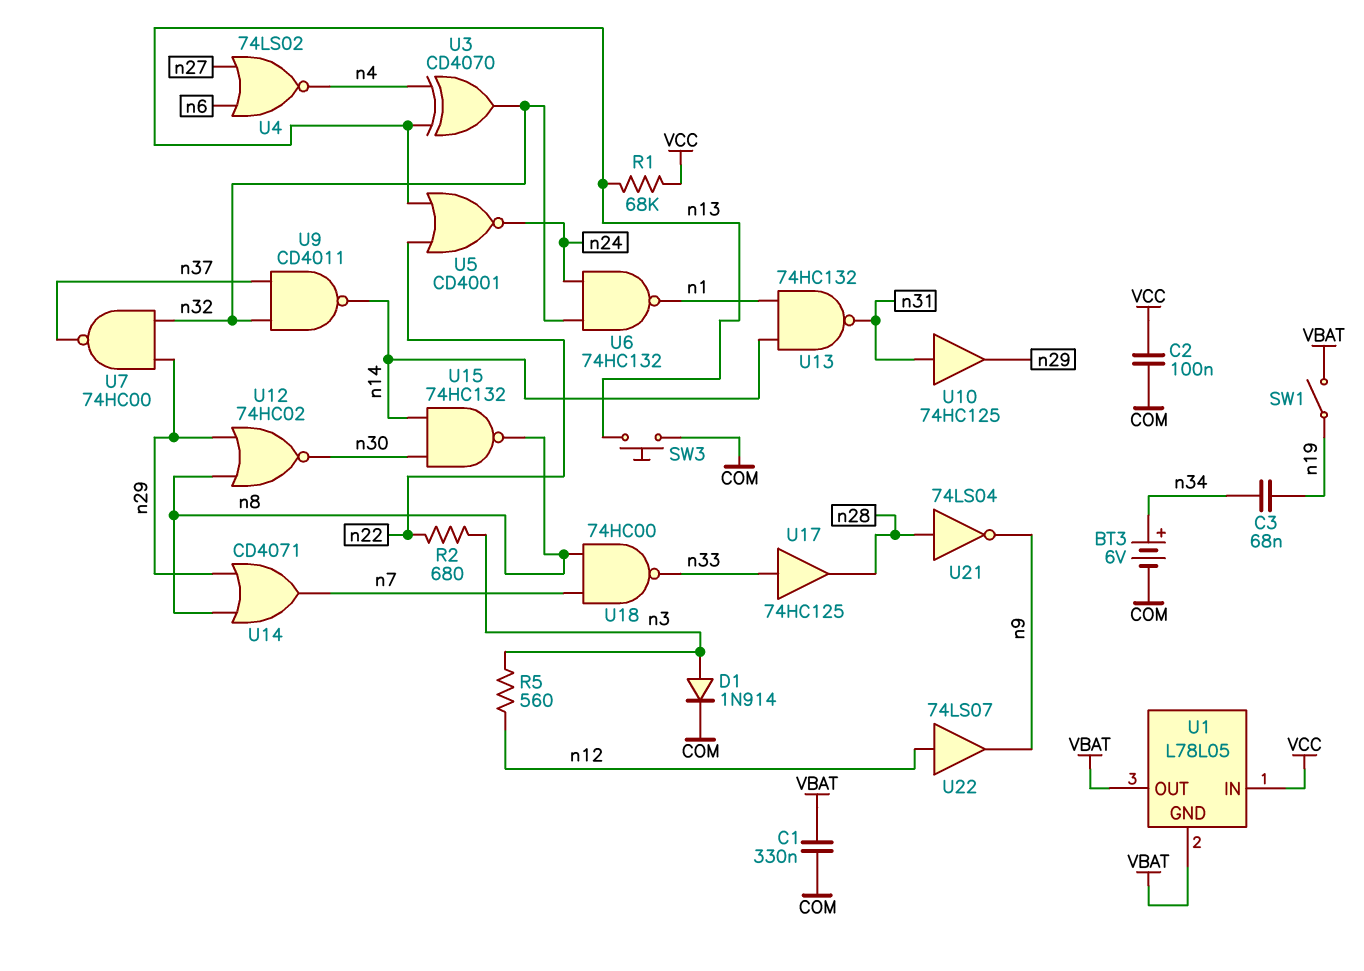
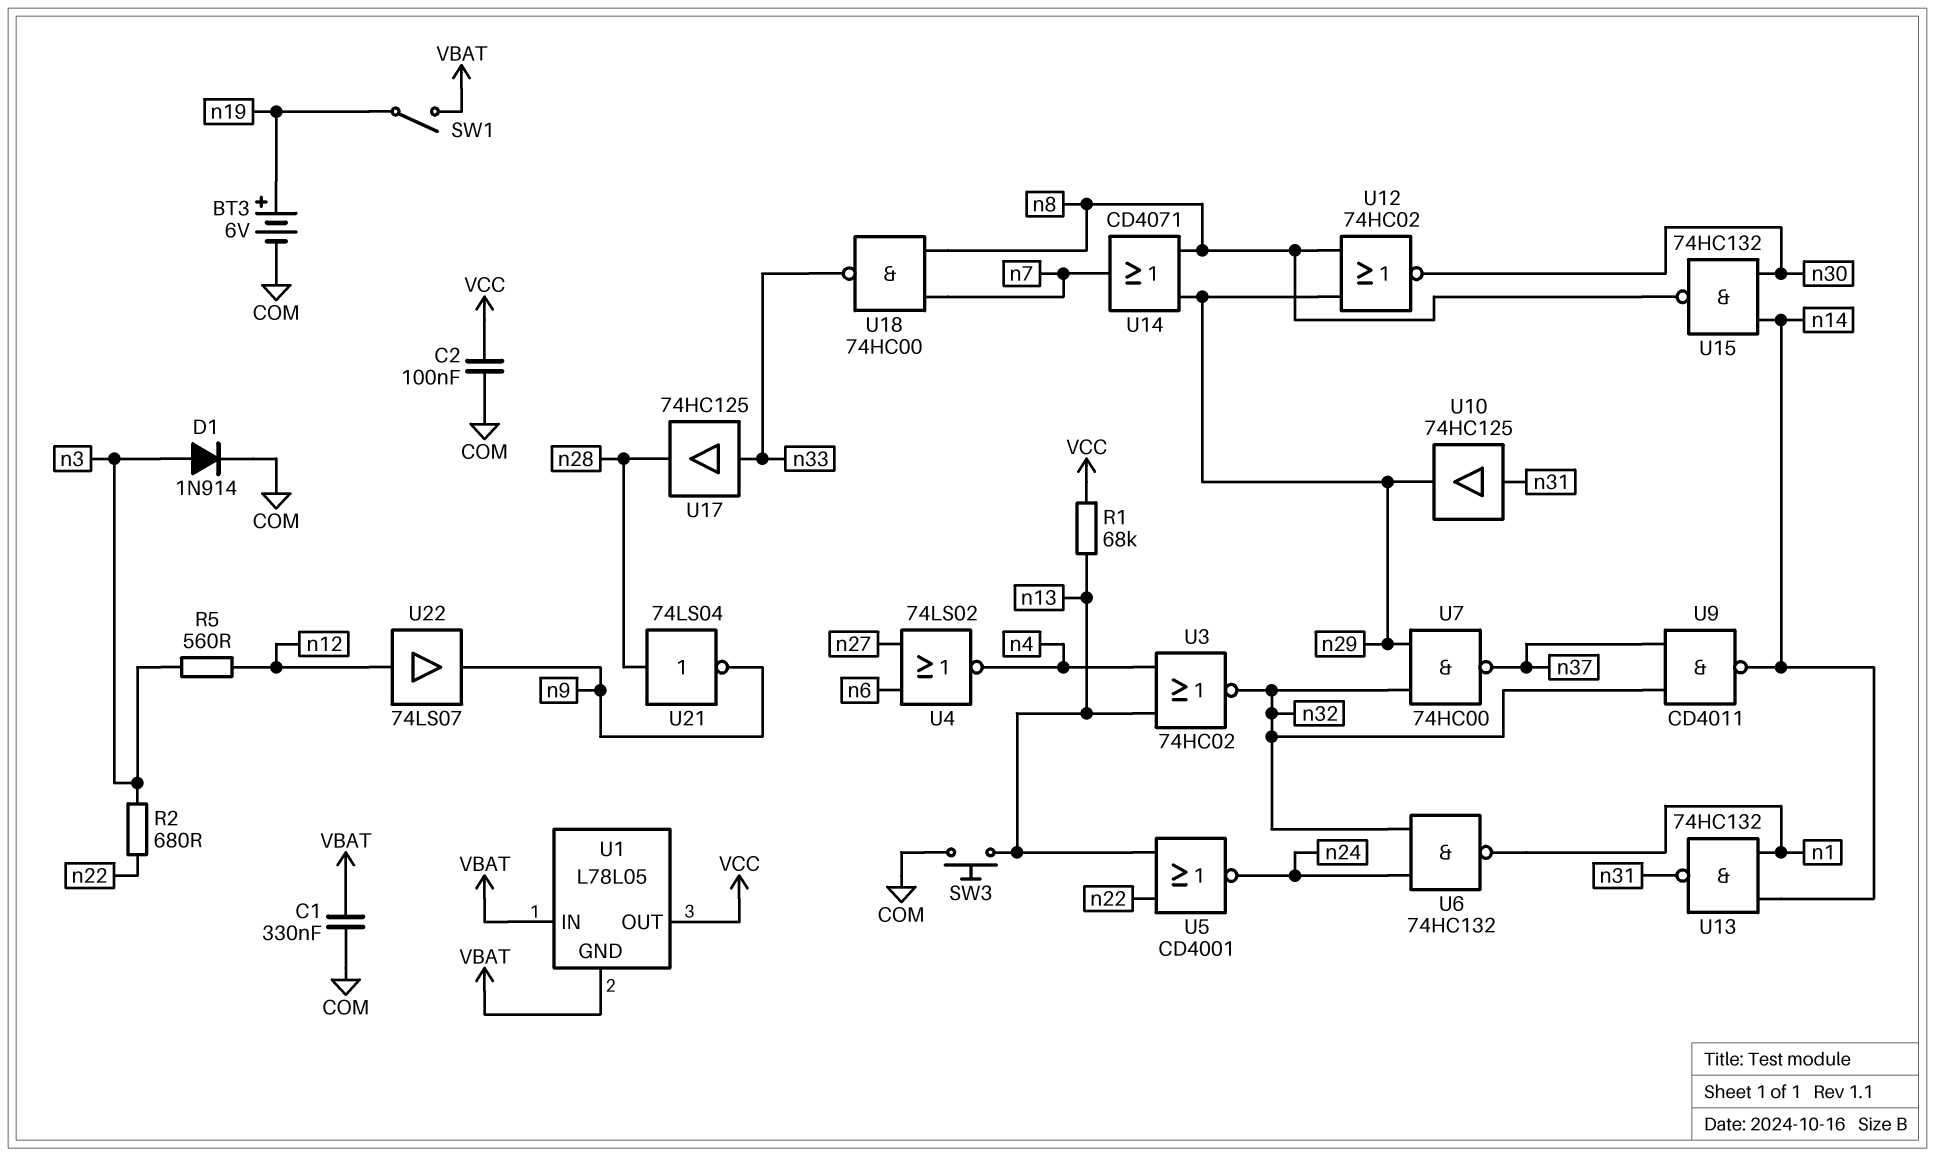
BT3: 6V (plus n34, minus COM) -> 6V (plus n19, minus COM)
C3: 68nF (n19, n34) -> none
U1 pin IN: VCC -> VBAT
U1 pin OUT: VBAT -> VCC
U3: XOR CD4070 (in n4, in n13, out n32) -> NOR 74HC02 (in n4, in n13, out n32)

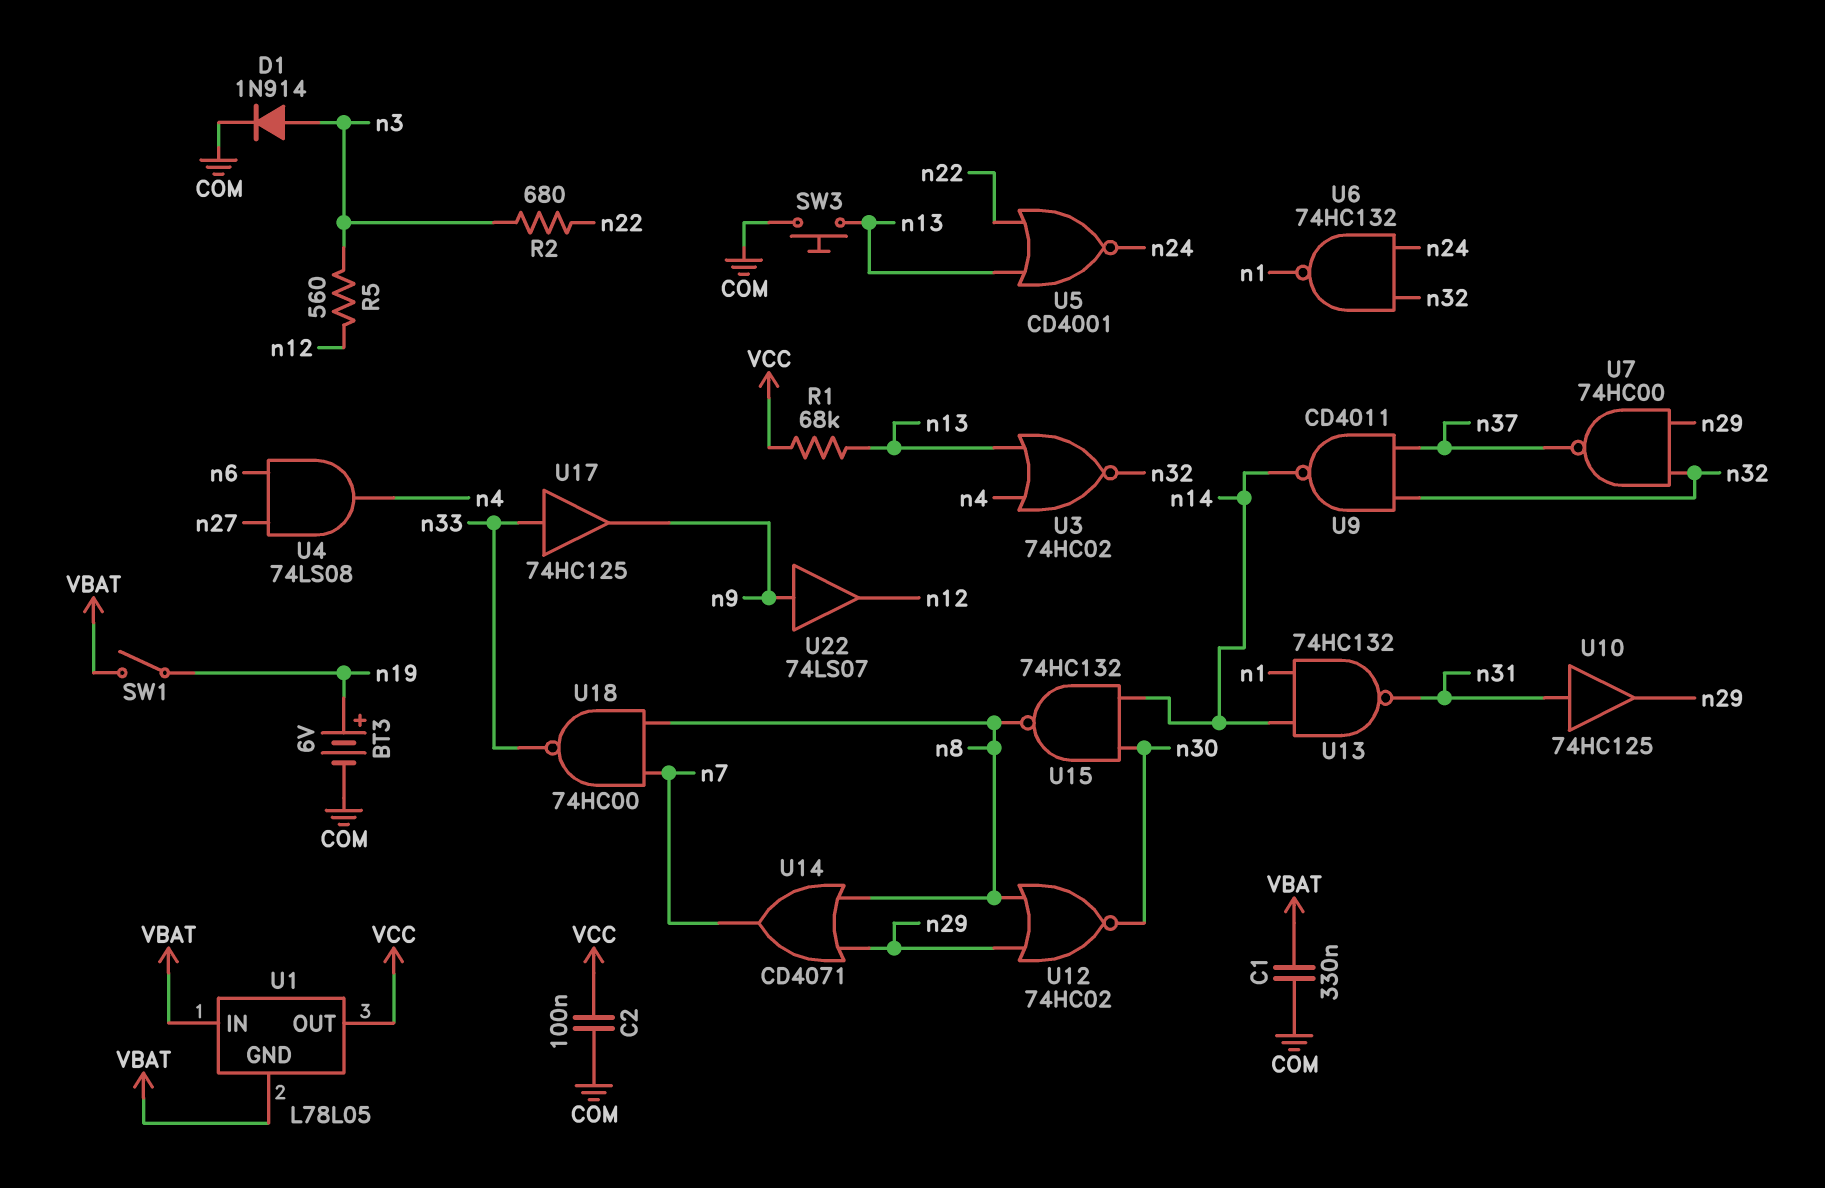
U4: NOR 74LS02 (in n6, in n27, out n4) -> AND 74LS08 (in n6, in n27, out n4)
U17: buffer 74HC125 (in n33, out n28) -> buffer 74HC125 (in n33, out n9)
U21: NOT 74LS04 (in n28, out n9) -> none
U22: buffer 74LS07 (in n12, out n9) -> buffer 74LS07 (in n9, out n12)

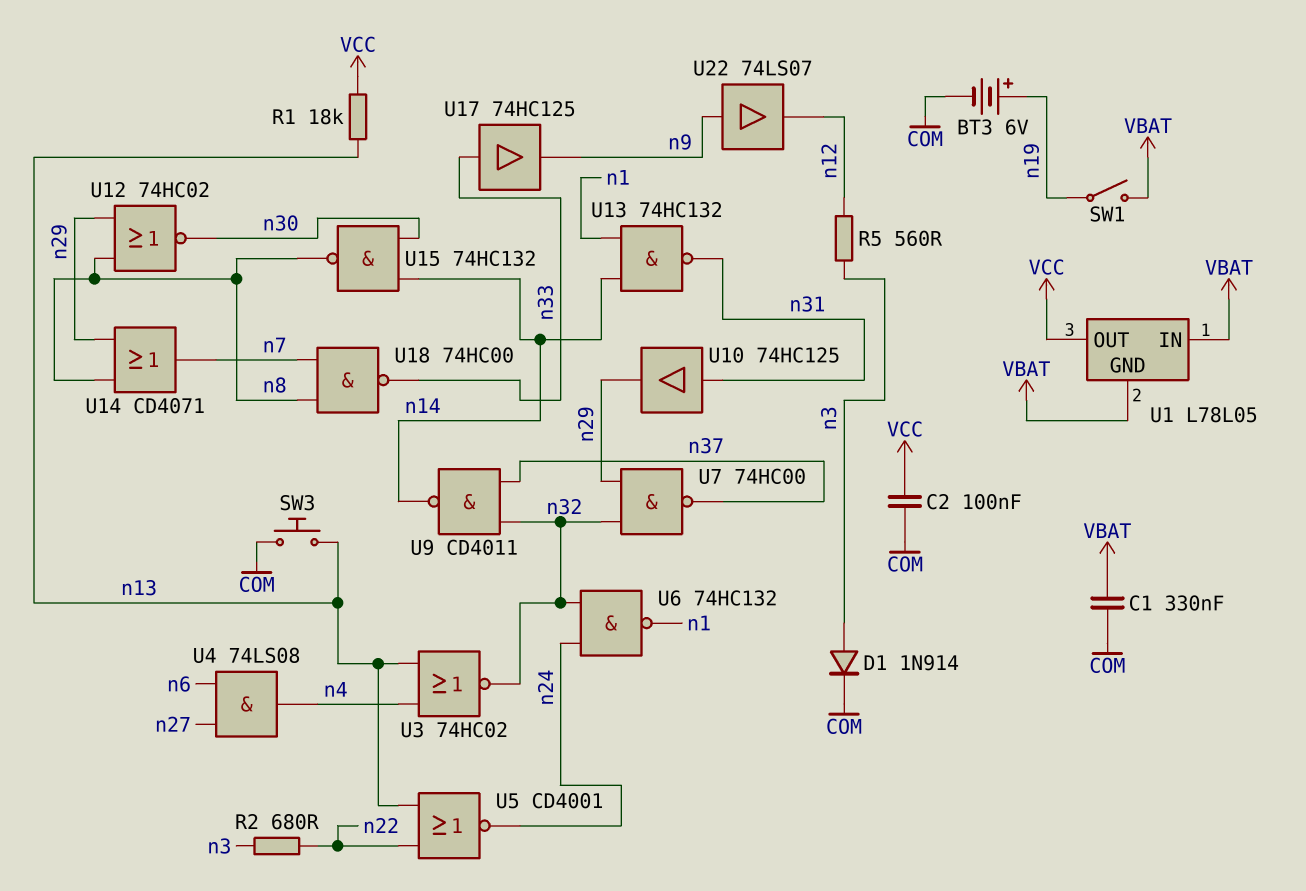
R1: 68k (VCC, n13) -> 18k (VCC, n13)

